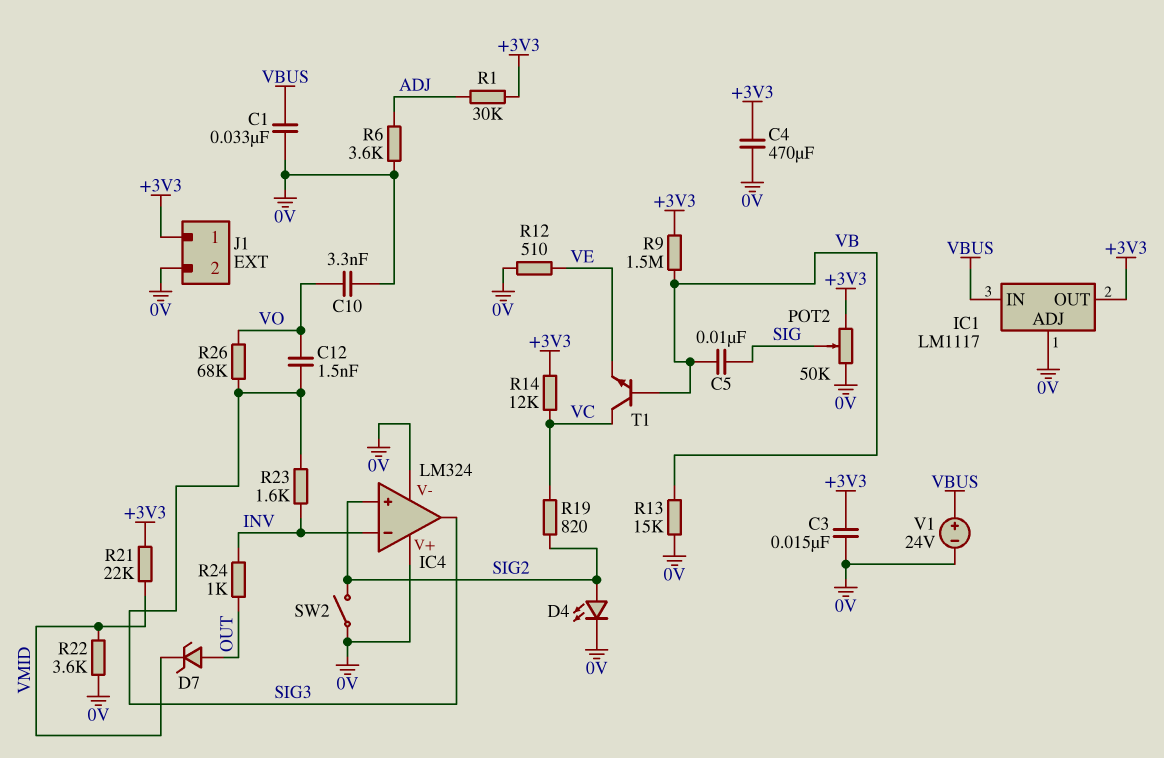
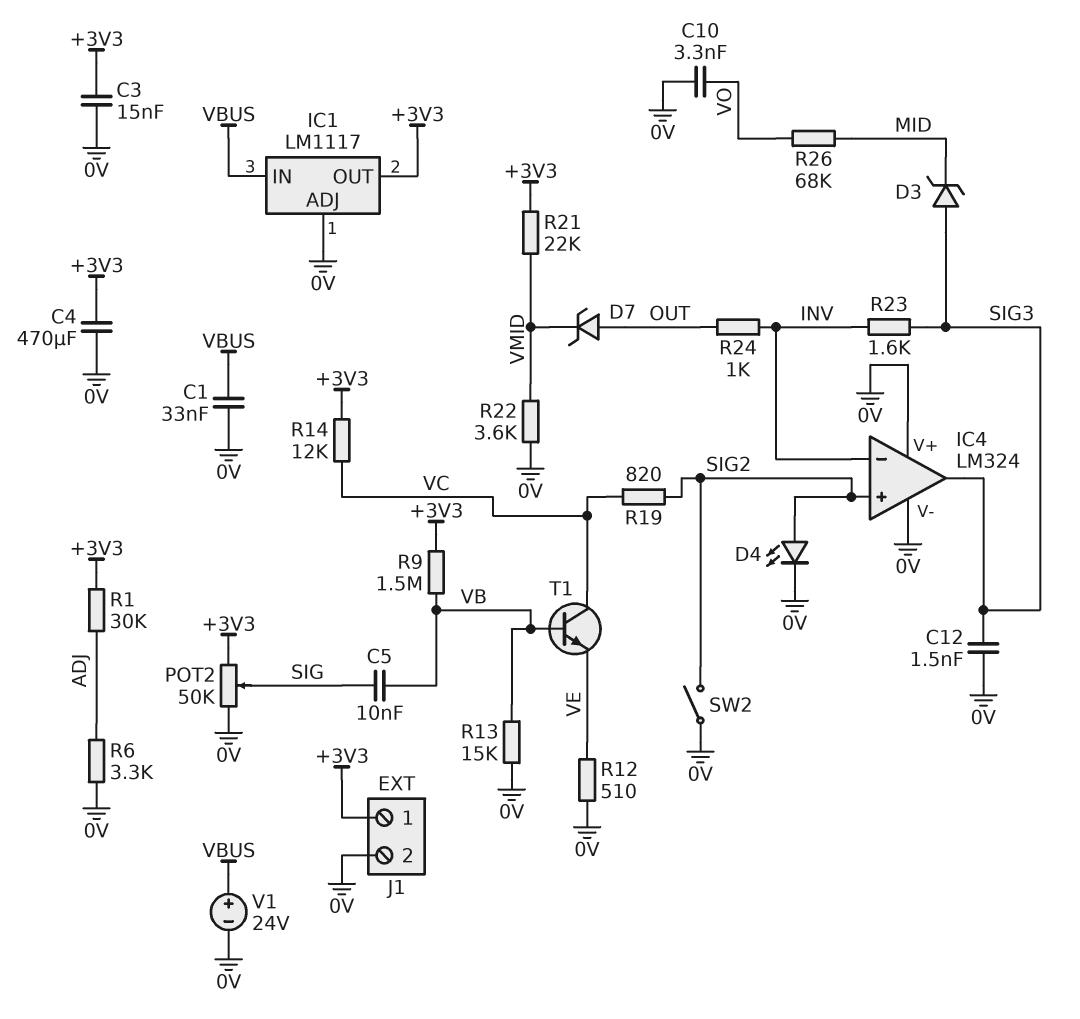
C12: 1.5nF (SIG3, VO) -> 1.5nF (0V, SIG3)
D3: none -> zener (A SIG3, K MID)
R6: 3.6k (0V, ADJ) -> 3.3k (0V, ADJ)
R26: 68k (SIG3, VO) -> 68k (MID, VO)

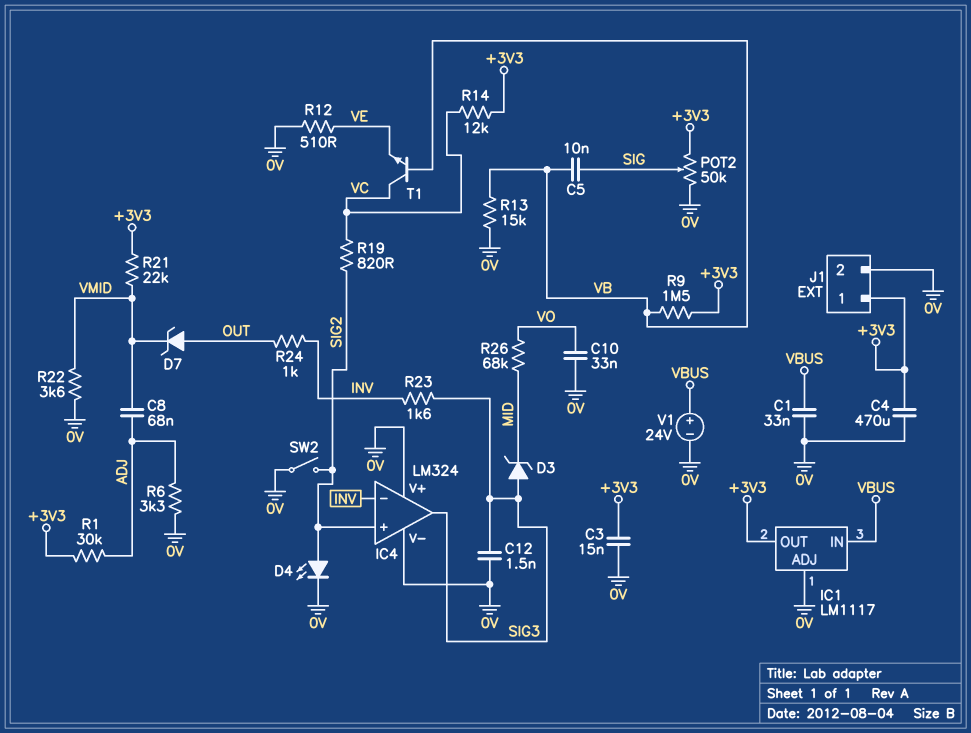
C8: none -> 68nF (ADJ, VMID)
C10: 3.3nF (0V, VO) -> 33nF (0V, VO)

